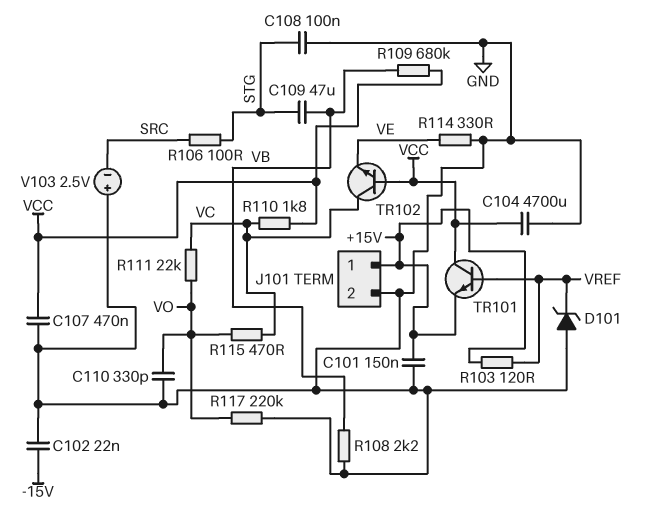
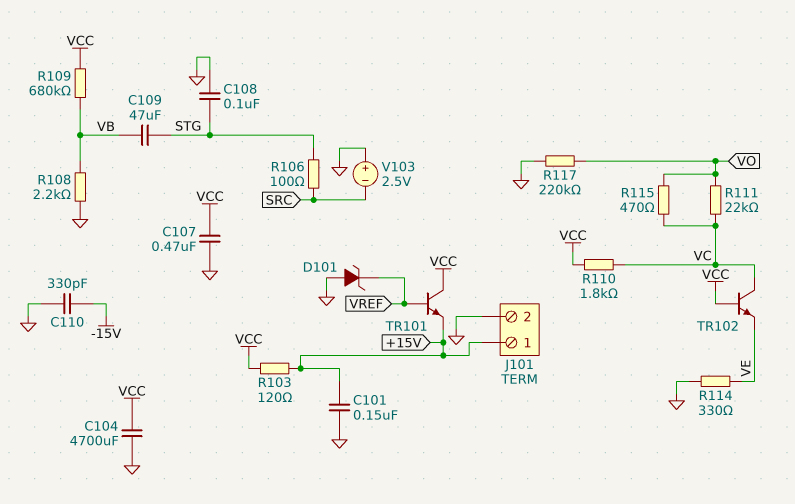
C102: 22nF (-15V, GND) -> none
C110: 330pF (GND, VO) -> 330pF (-15V, GND)
R103: 120 (+15V, VREF) -> 120 (+15V, VCC)

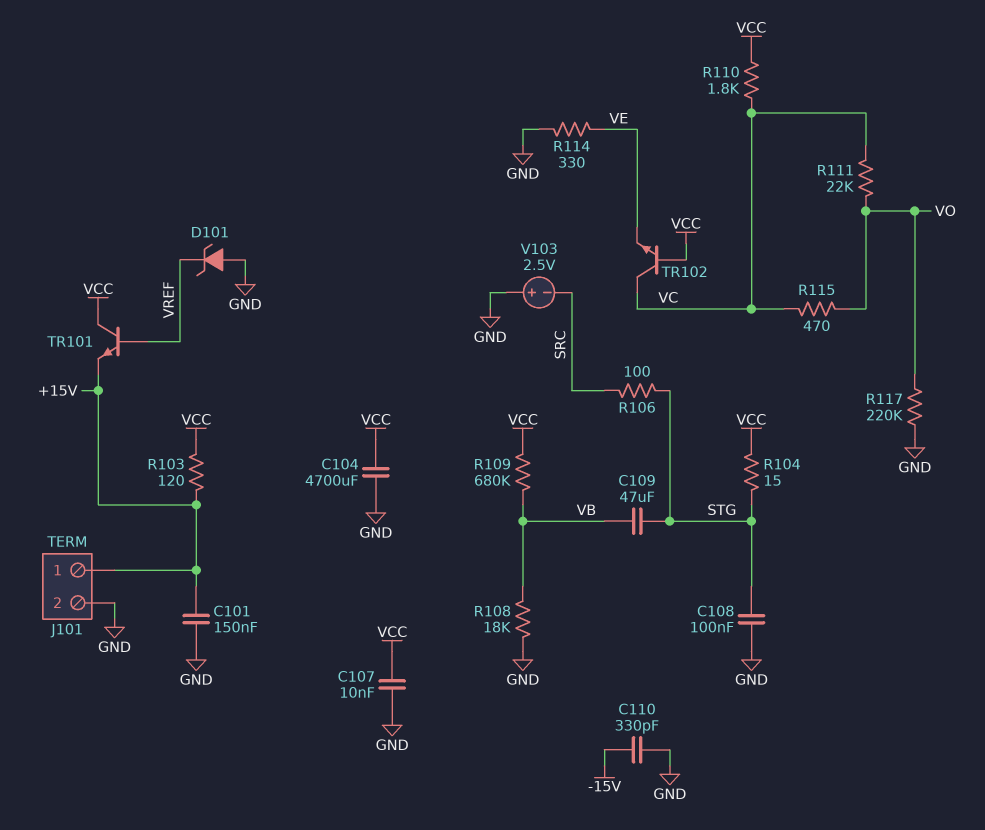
C107: 470nF (GND, VCC) -> 10nF (GND, VCC)
R104: none -> 15 (STG, VCC)
R108: 2.2k (GND, VB) -> 18k (GND, VB)

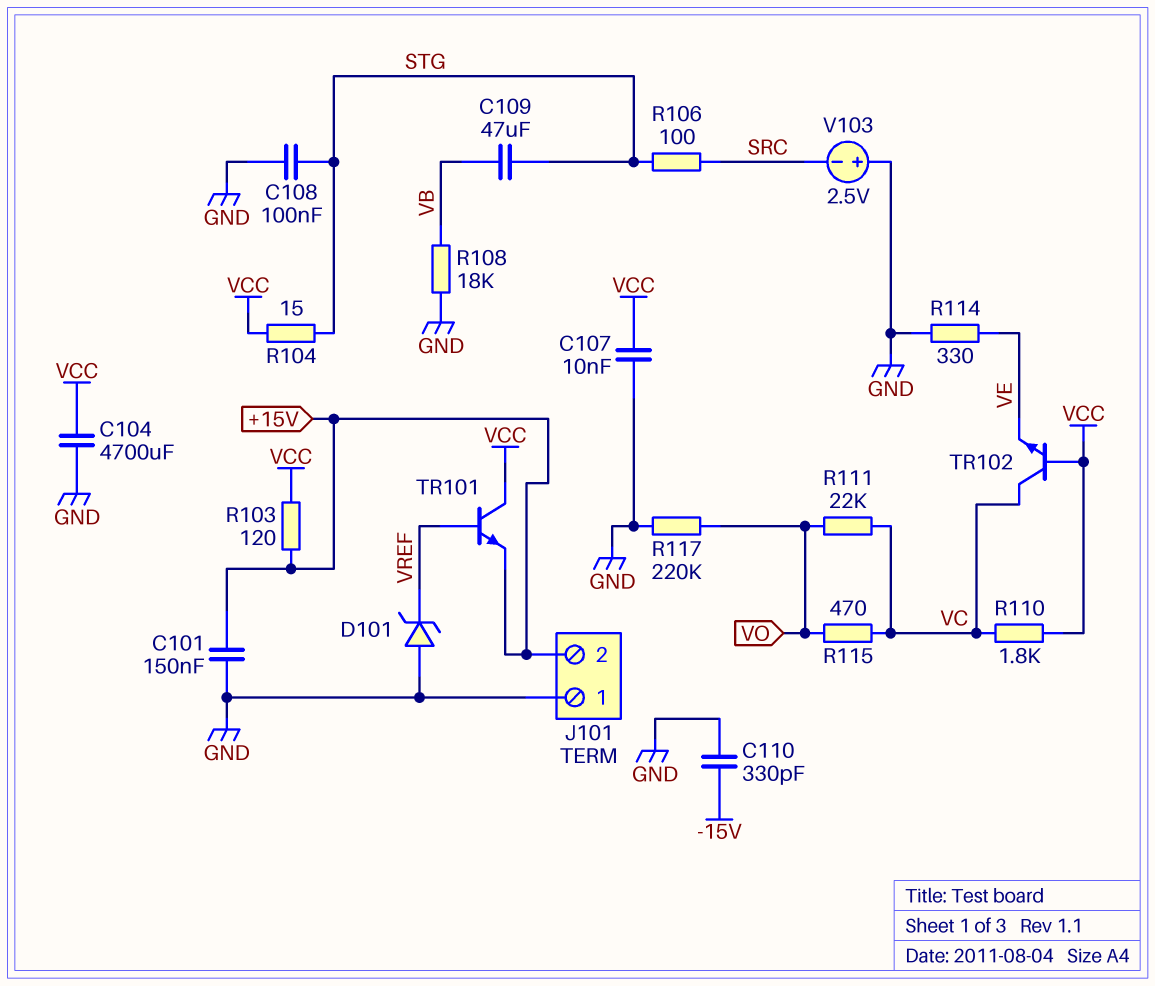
J101 pin 1: +15V -> GND
J101 pin 2: GND -> +15V
R109: 680k (VB, VCC) -> none

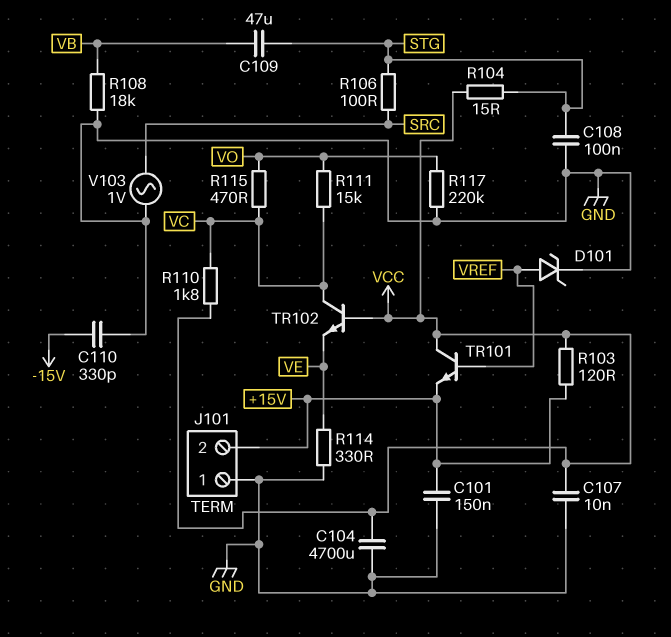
D101: zener (A GND, K VREF) -> zener (A VREF, K GND)
R111: 22k (VC, VO) -> 15k (VC, VO)
V103: 2.5V (plus GND, minus SRC) -> AC 1V (GND, SRC)

